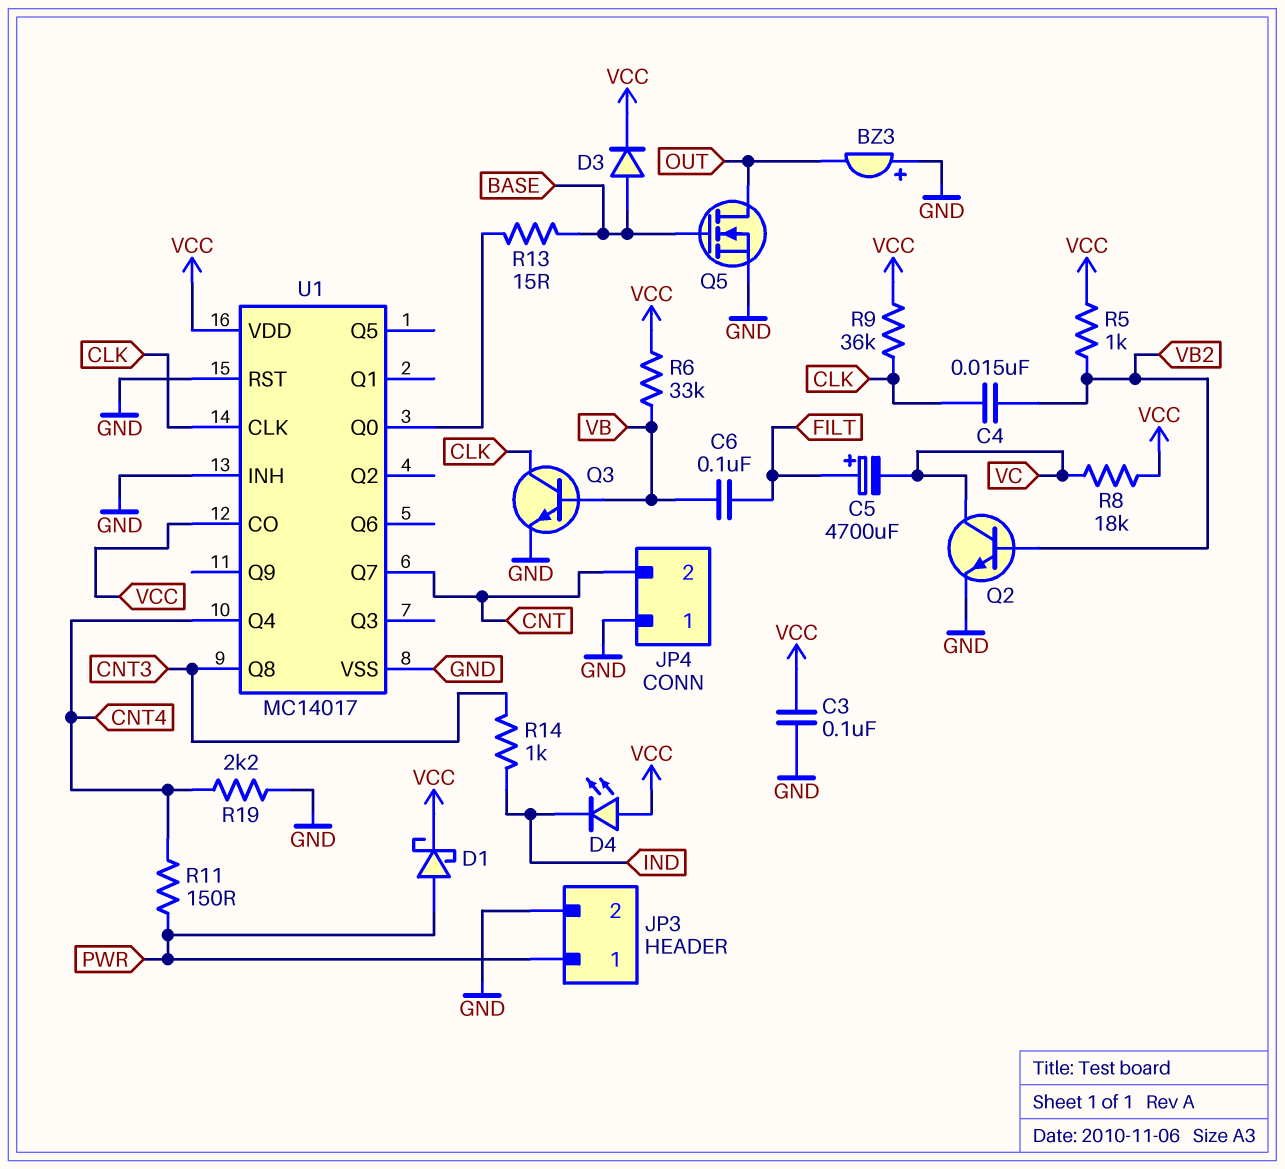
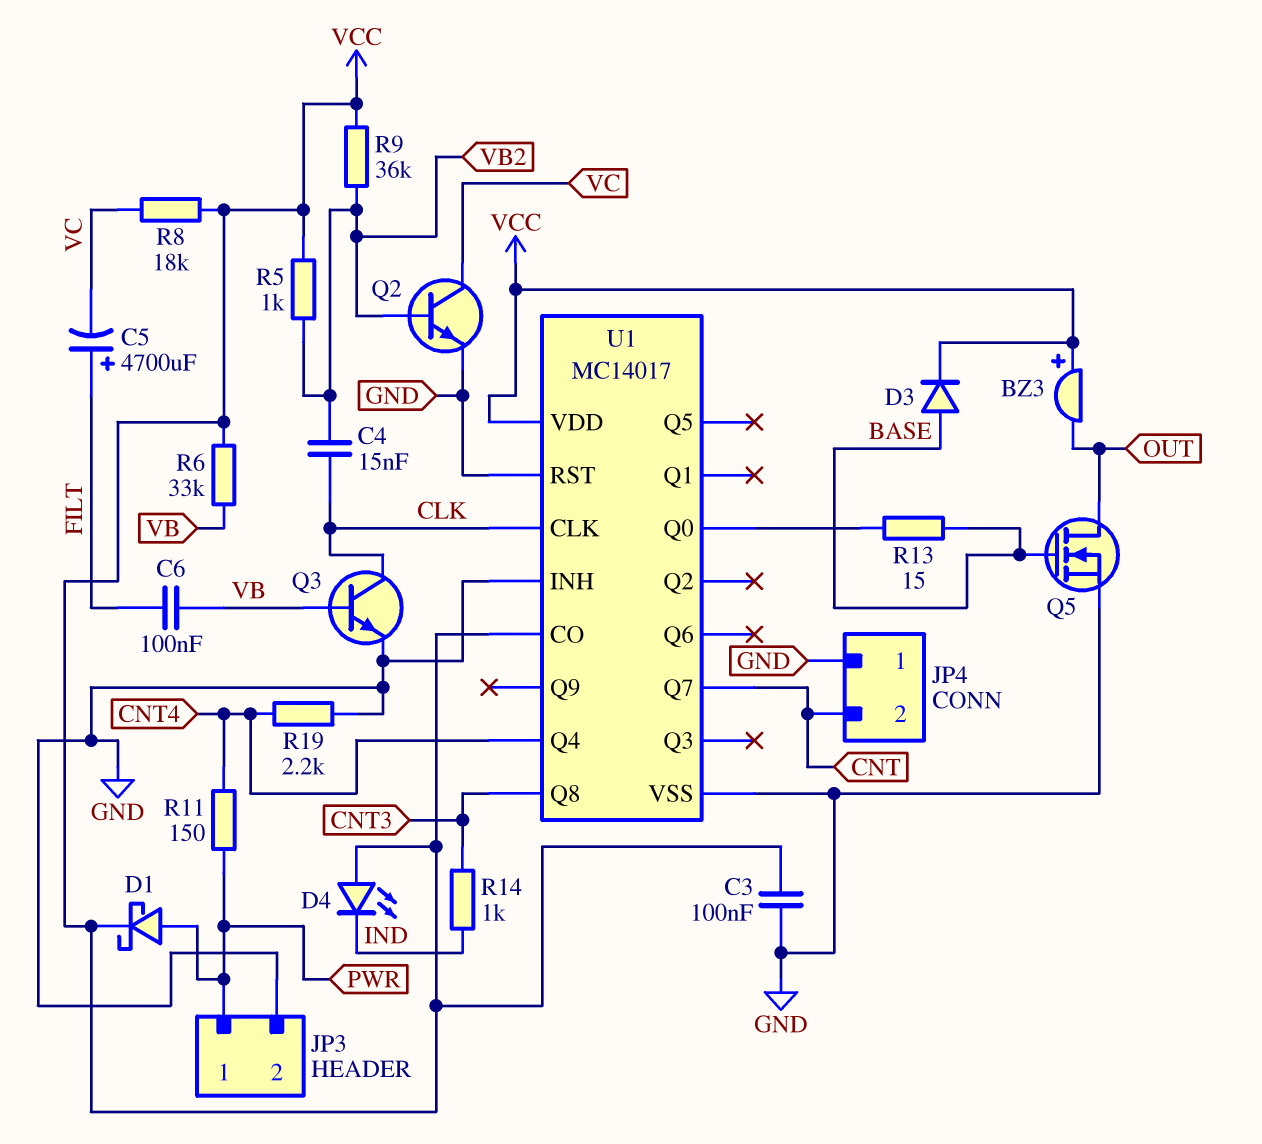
BZ3: buzzer (plus GND, minus OUT) -> buzzer (plus VCC, minus OUT)
R9: 36k (CLK, VCC) -> 36k (VB2, VCC)

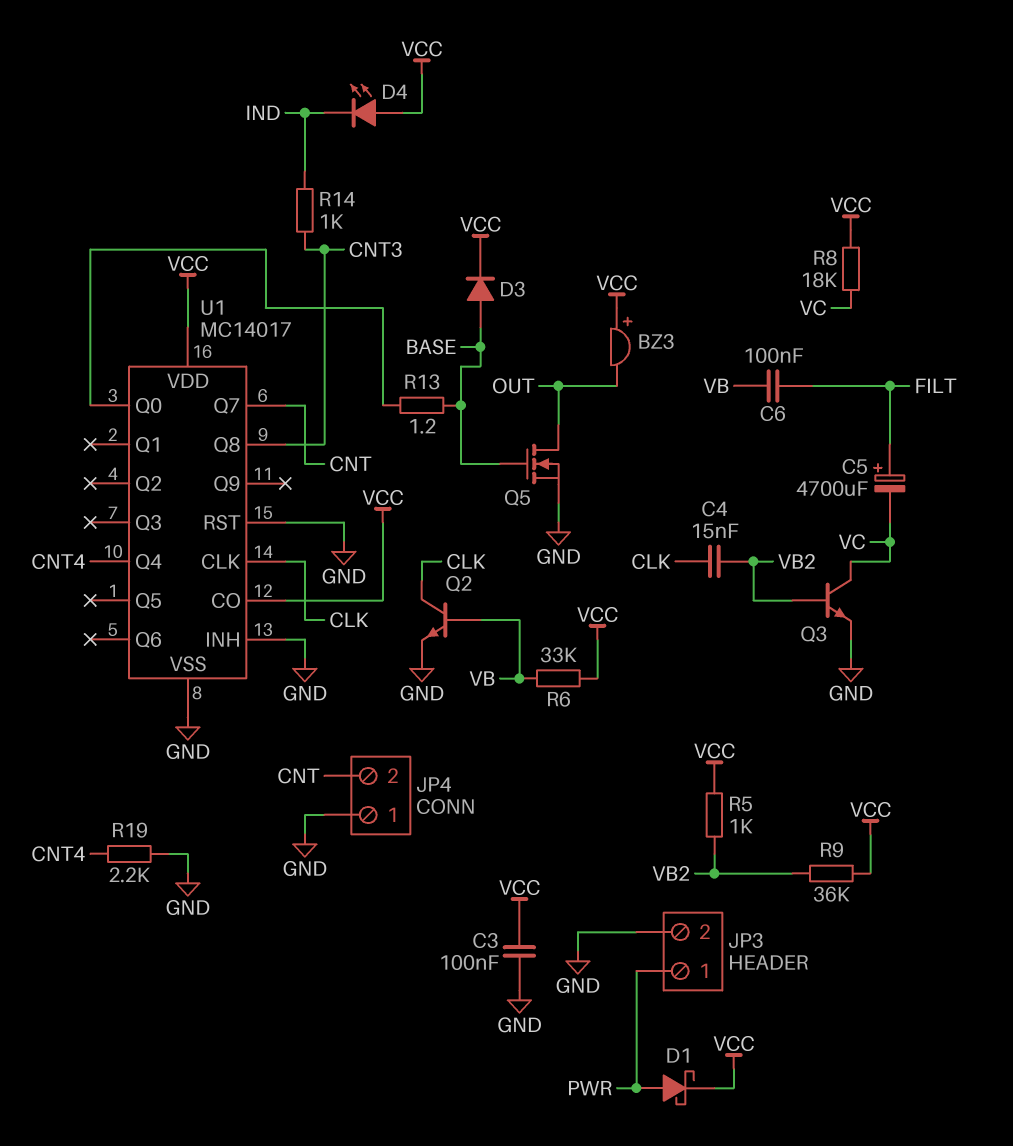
Q2: NPN (B VB2, C VC, E GND) -> NPN (B VB, C CLK, E GND)
Q3: NPN (B VB, C CLK, E GND) -> NPN (B VB2, C VC, E GND)
R11: 150 (CNT4, PWR) -> none
R13: 15 (BASE, U1/Q0) -> 1.2 (BASE, U1/Q0)

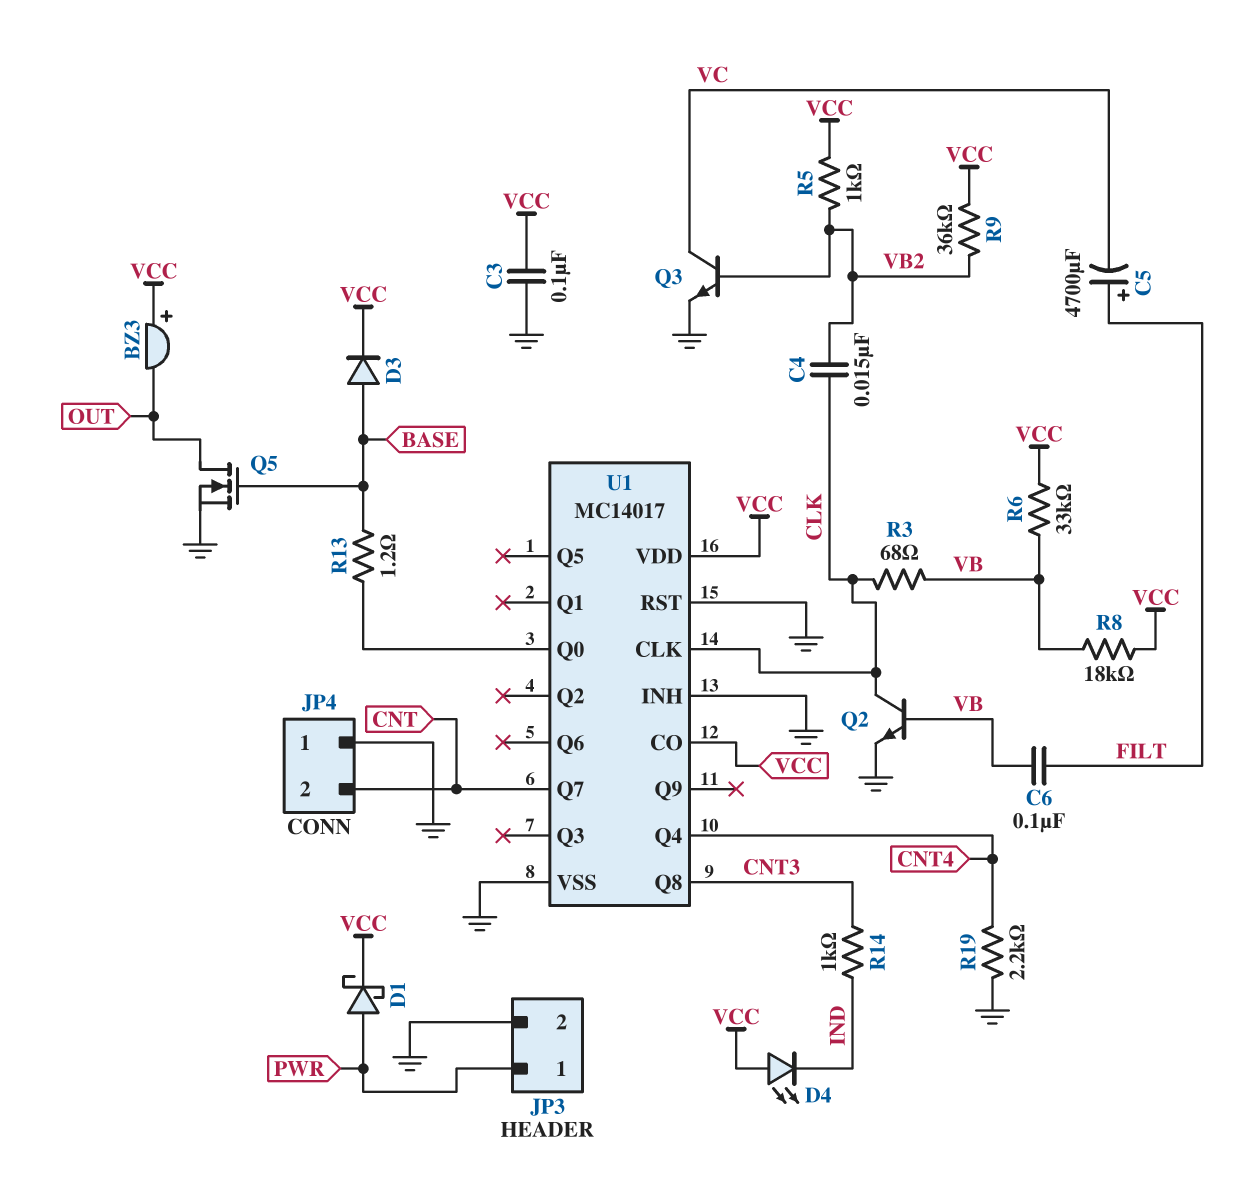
R3: none -> 68 (CLK, VB)
R8: 18k (VC, VCC) -> 18k (VB, VCC)

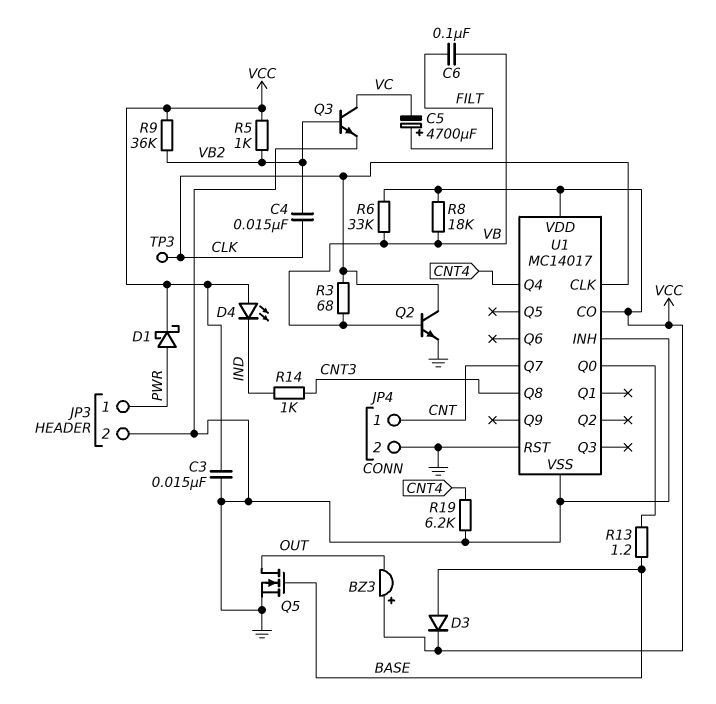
C3: 100nF (GND, VCC) -> 15nF (GND, VCC)
JP4 pin 1: GND -> CNT
JP4 pin 2: CNT -> GND
R19: 2.2k (CNT4, GND) -> 6.2k (CNT4, GND)
TP3: none -> test point (CLK)

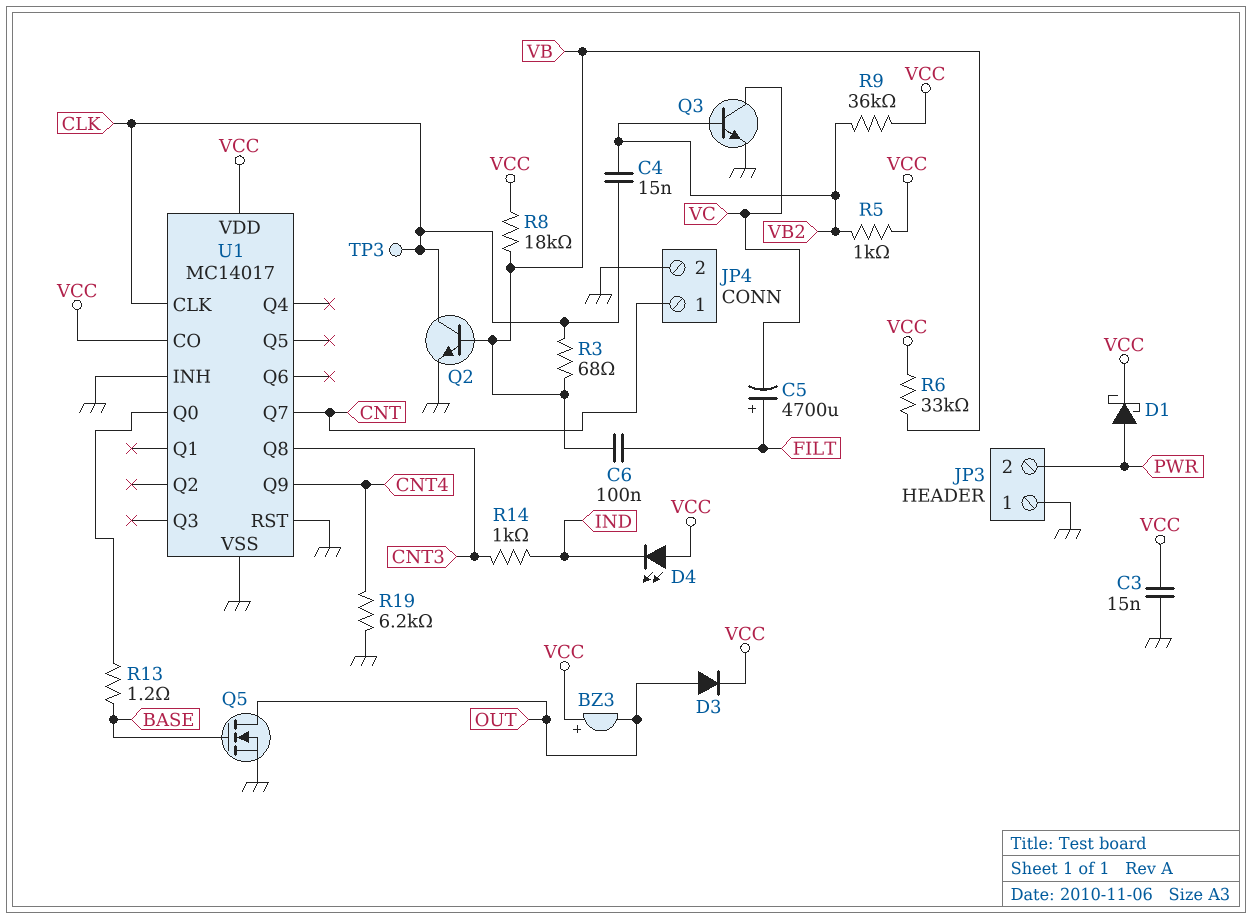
D3: diode (A BASE, K VCC) -> diode (A OUT, K VCC)
JP3 pin 1: PWR -> GND
JP3 pin 2: GND -> PWR
U1 pin Q4: CNT4 -> none
U1 pin Q9: none -> CNT4

